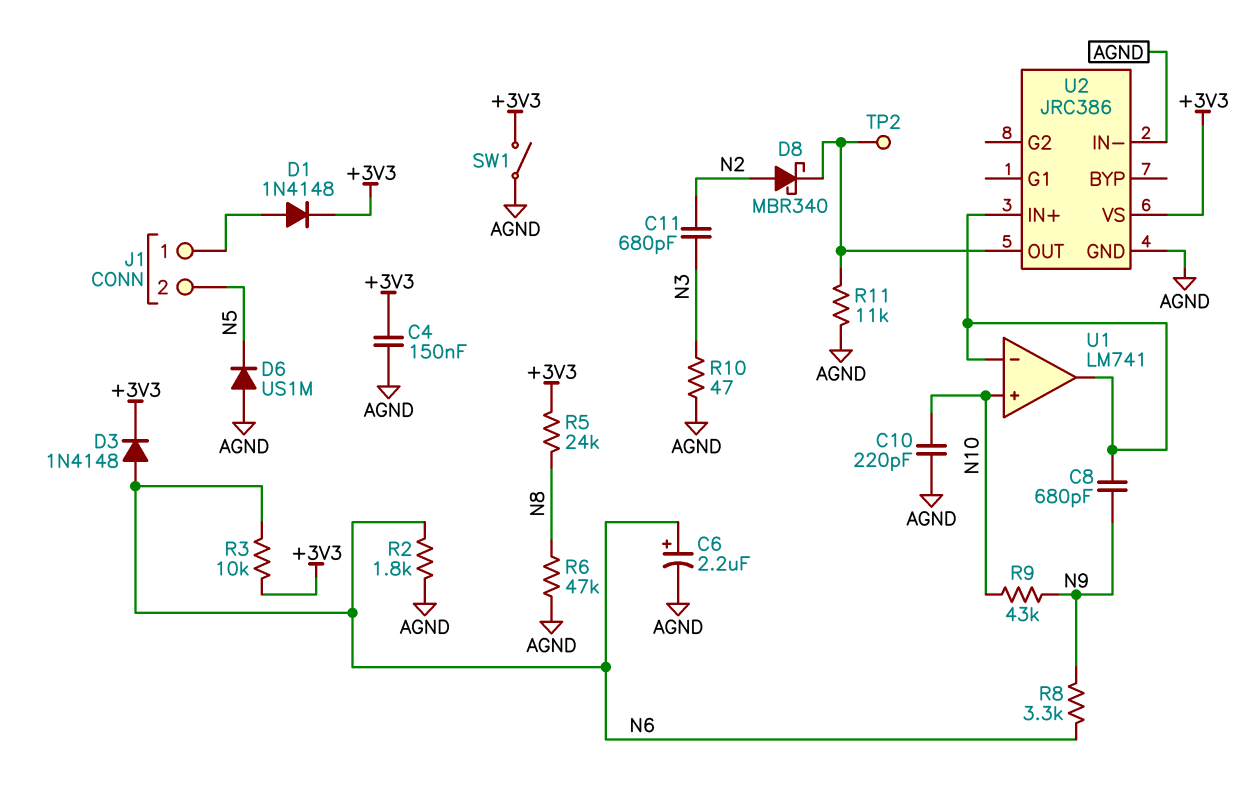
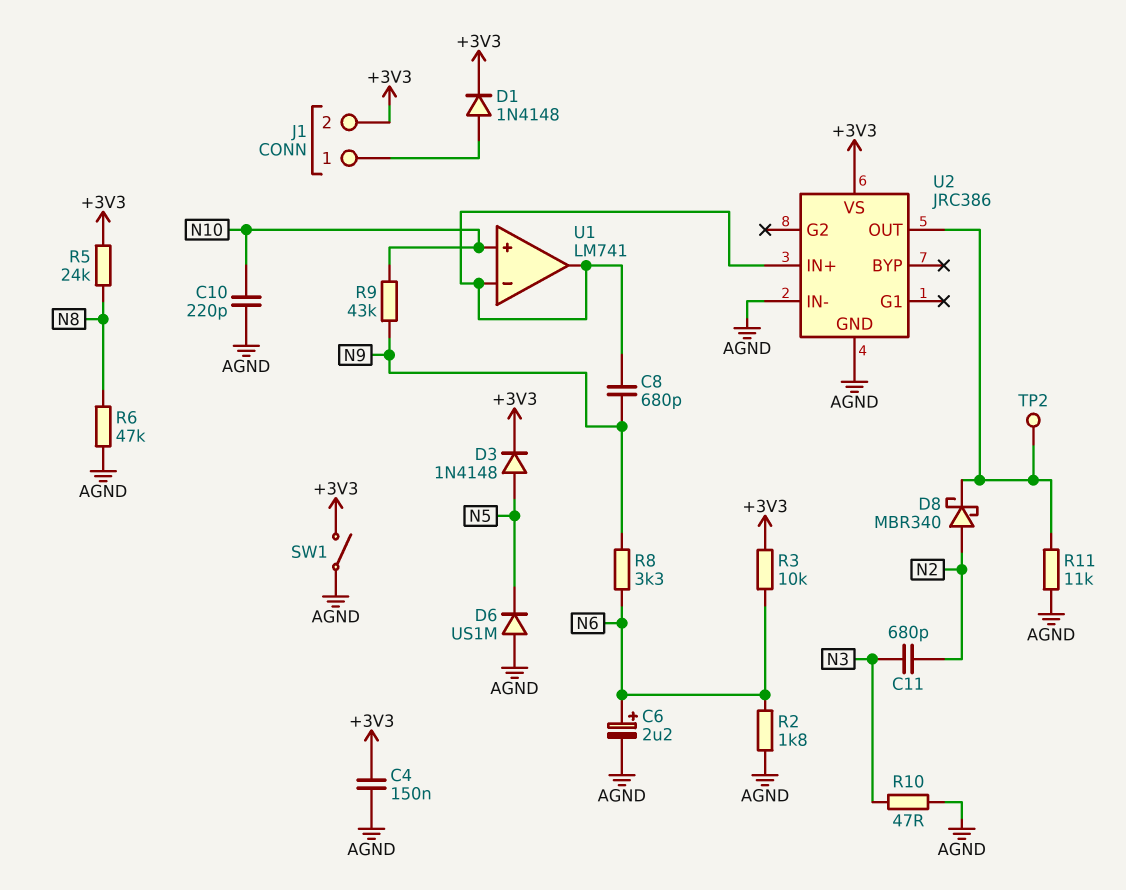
D3: diode 1N4148 (A N6, K +3V3) -> diode 1N4148 (A N5, K +3V3)
J1 pin 2: N5 -> +3V3

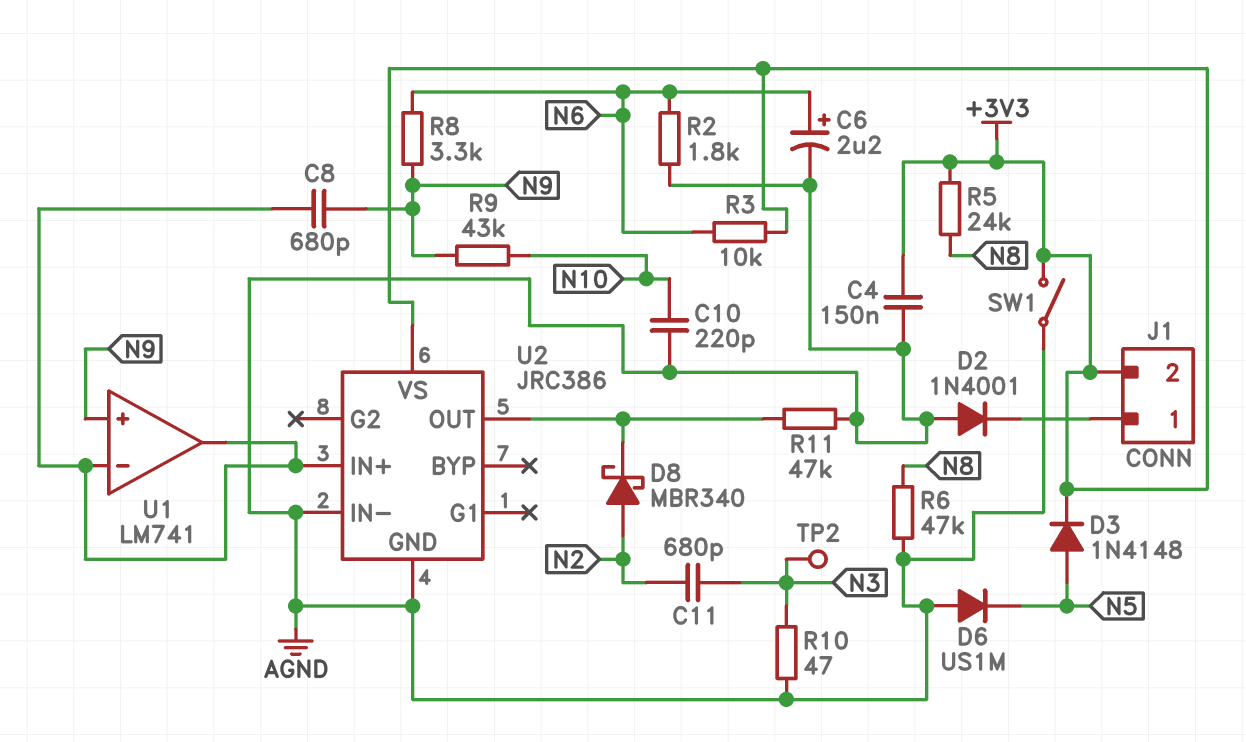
D1: diode 1N4148 (A J1/1, K +3V3) -> none
D2: none -> diode 1N4001 (A AGND, K J1/1)
R11: 11k (AGND, U2/OUT) -> 47k (AGND, U2/OUT)
TP2: test point (U2/OUT) -> test point (N3)
U1 pin in+: N10 -> N9

